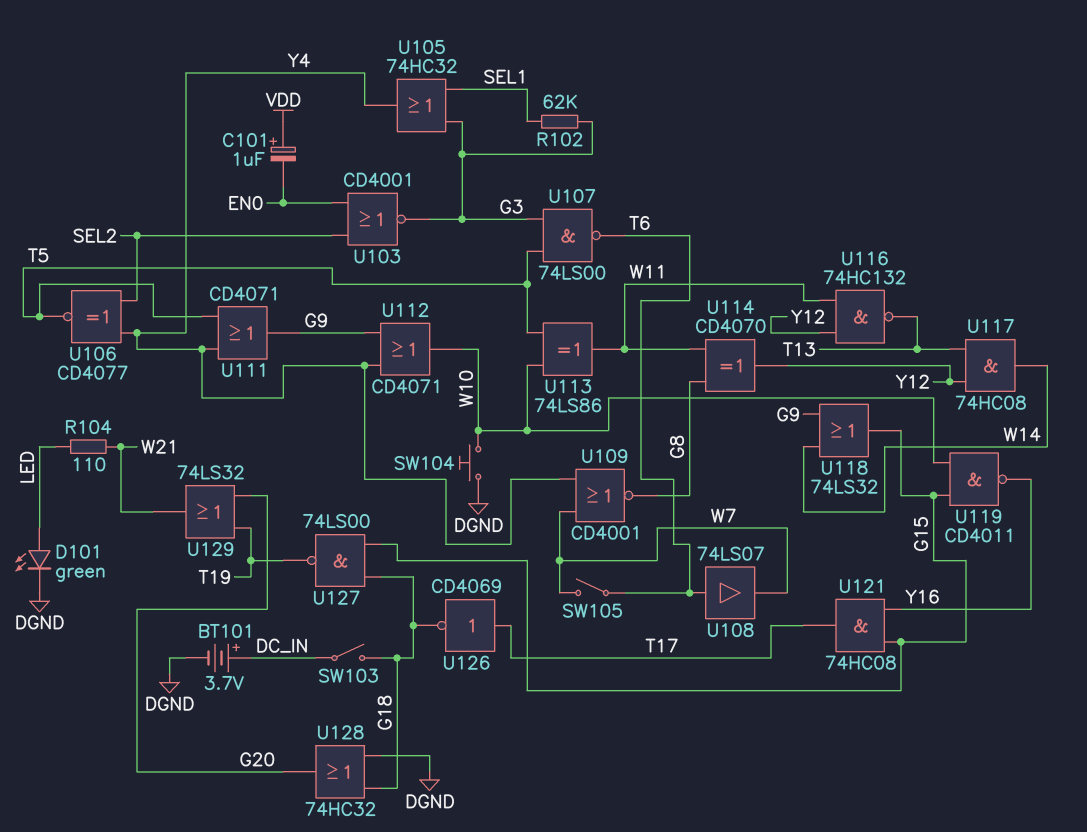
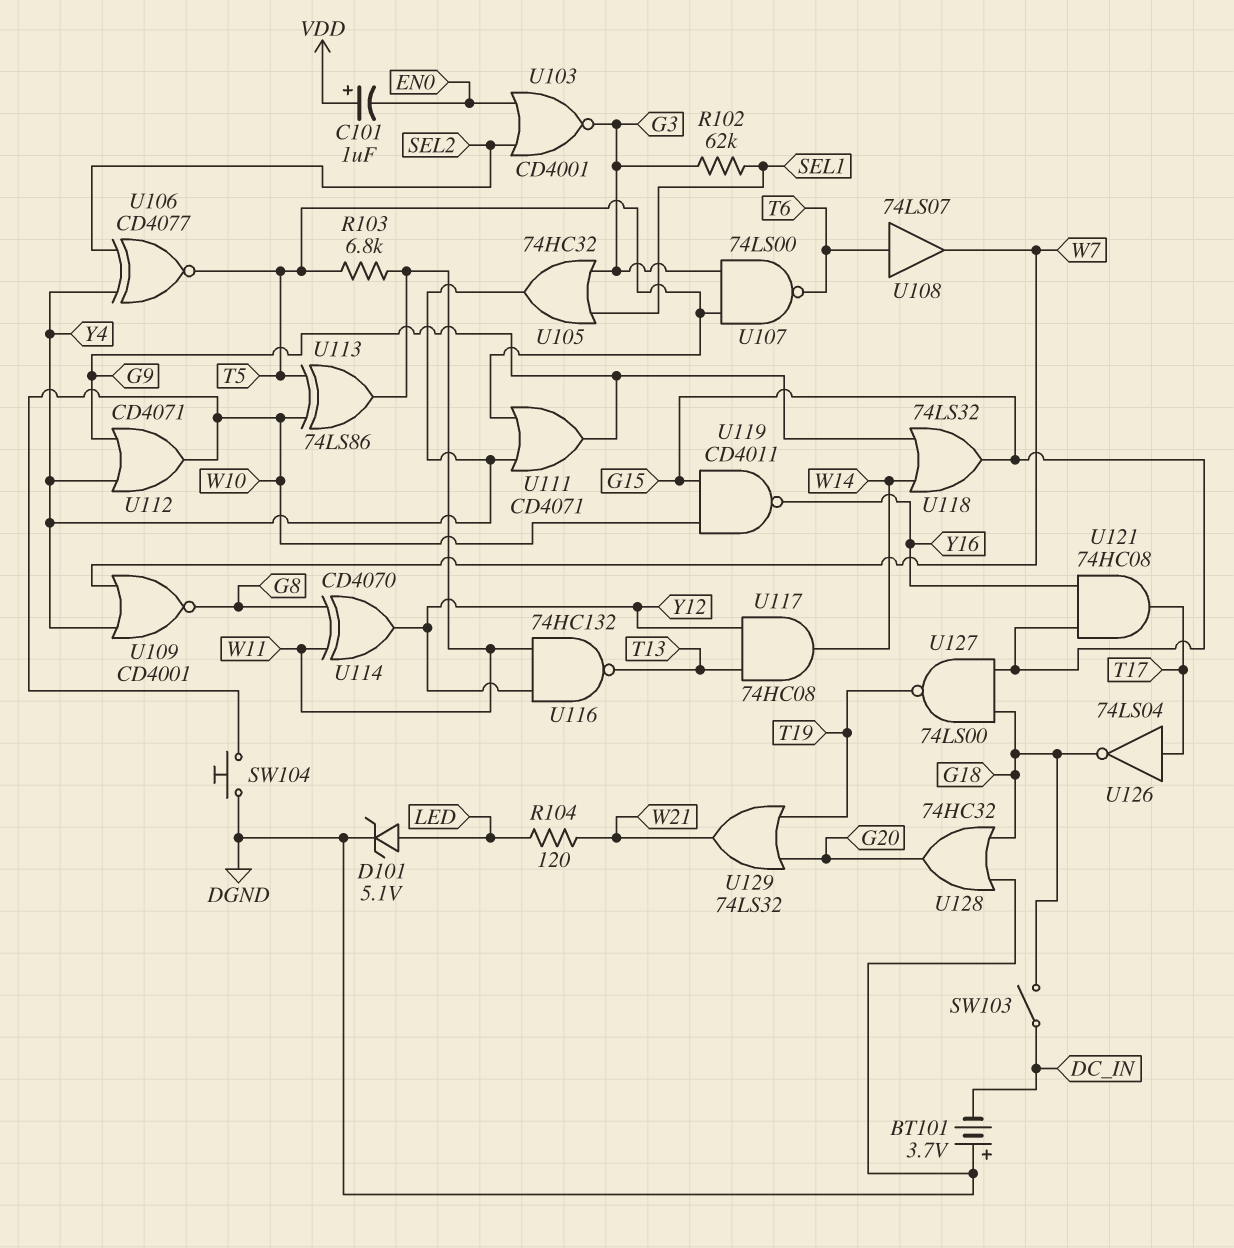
BT101: 3.7V (plus DC_IN, minus DGND) -> 3.7V (plus DGND, minus DC_IN)
D101: LED green (A LED, K DGND) -> zener 5.1V (A LED, K DGND)
R103: none -> 6.8k (T5, W11)
R104: 110 (LED, W21) -> 120 (LED, W21)
SW105: switch (T6, W7) -> none
U126: NOT CD4069 (in T17, out G18) -> NOT 74LS04 (in T17, out G18)

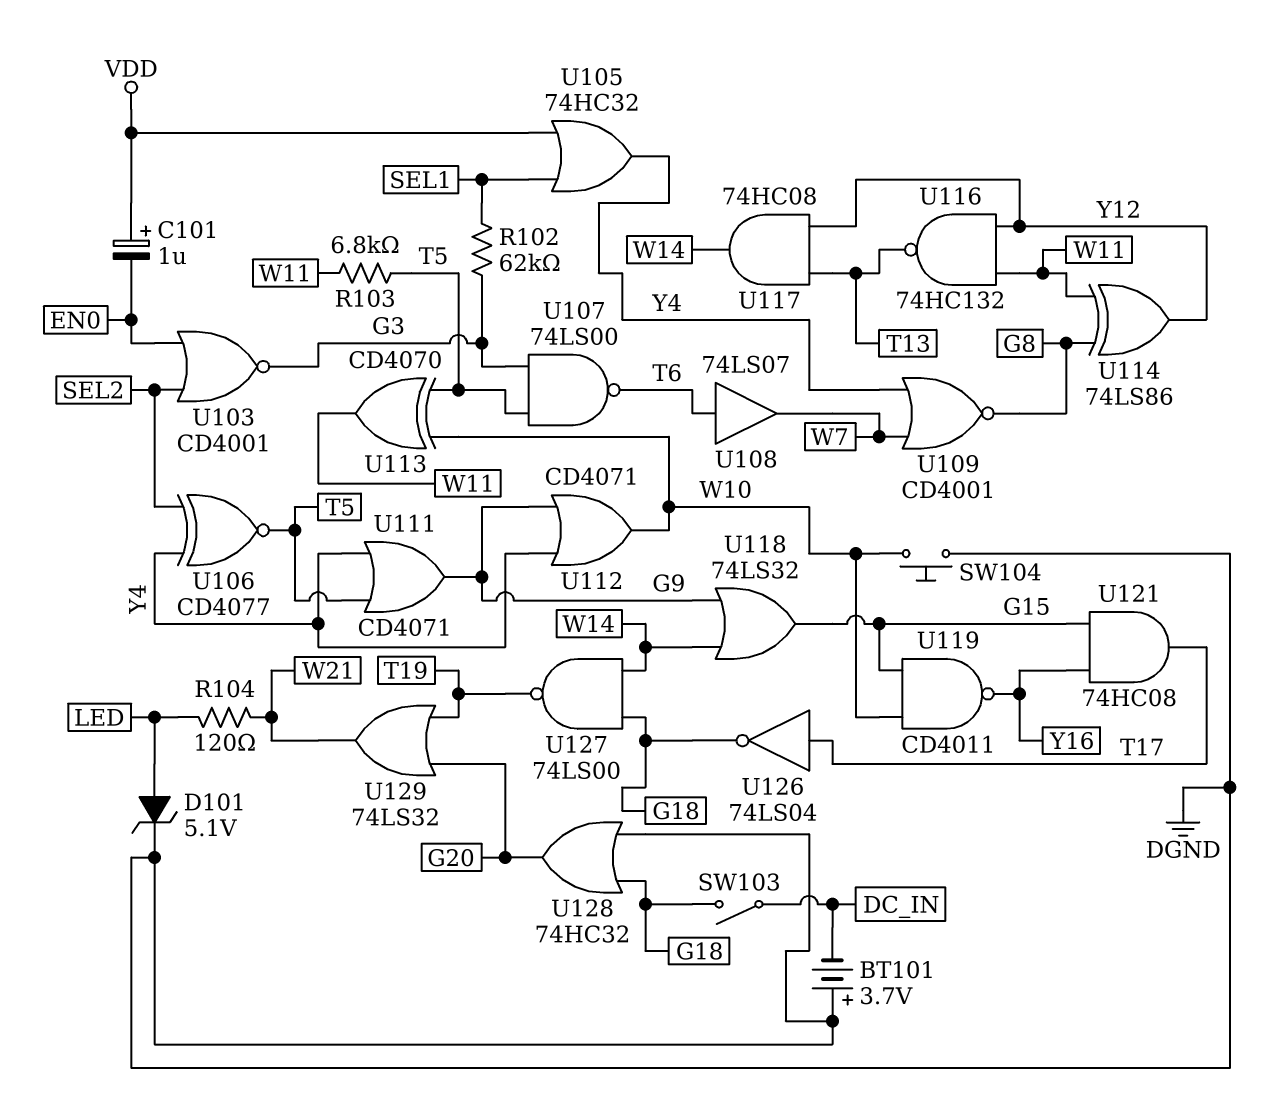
U105: OR 74HC32 (in G3, in SEL1, out Y4) -> OR 74HC32 (in SEL1, in VDD, out Y4)
U113: XOR 74LS86 (in T5, in W10, out W11) -> XOR CD4070 (in T5, in W10, out W11)
U114: XOR CD4070 (in G8, in W11, out Y12) -> XOR 74LS86 (in G8, in W11, out Y12)
U127: NAND 74LS00 (in G15, in G18, out T19) -> NAND 74LS00 (in G18, in W14, out T19)

